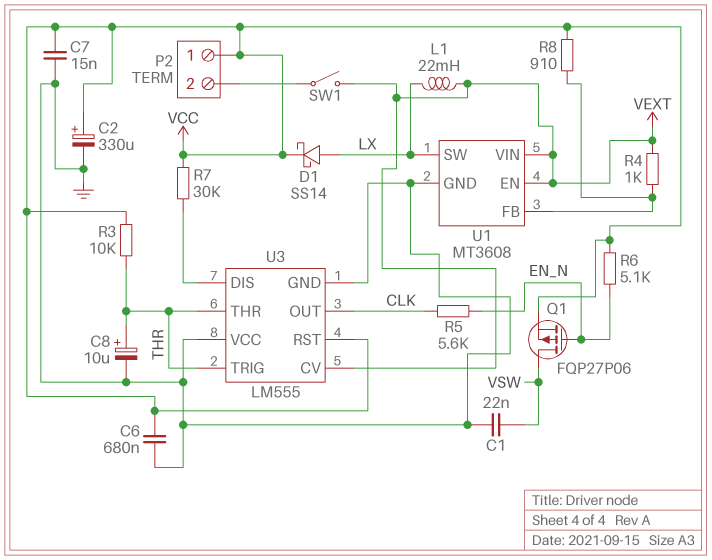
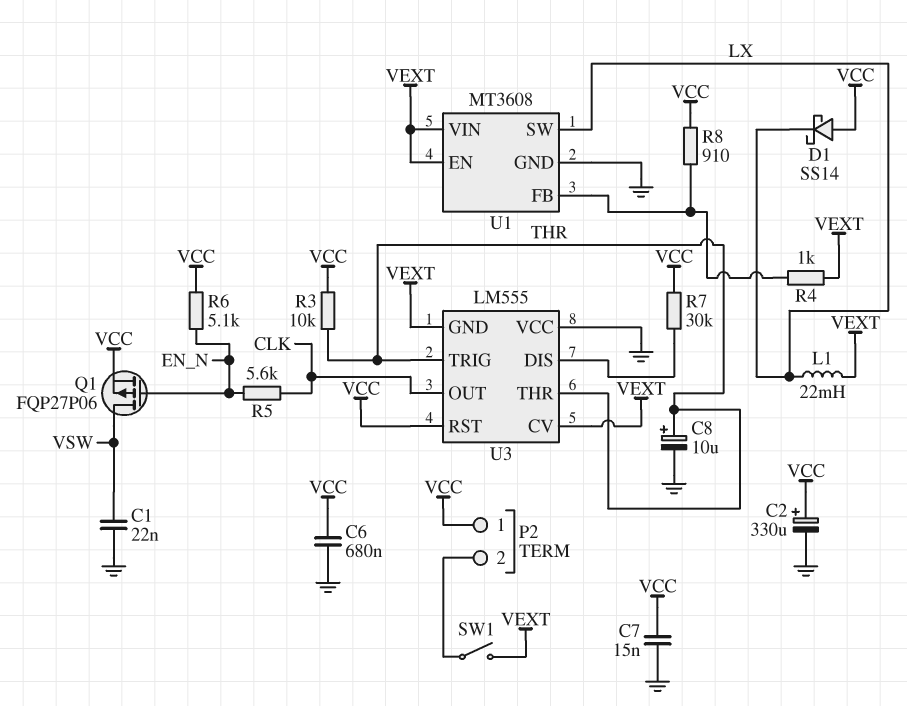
D1: schottky SS14 (A LX, K VCC) -> schottky SS14 (A VCC, K LX)
U3 pin GND: GND -> VEXT

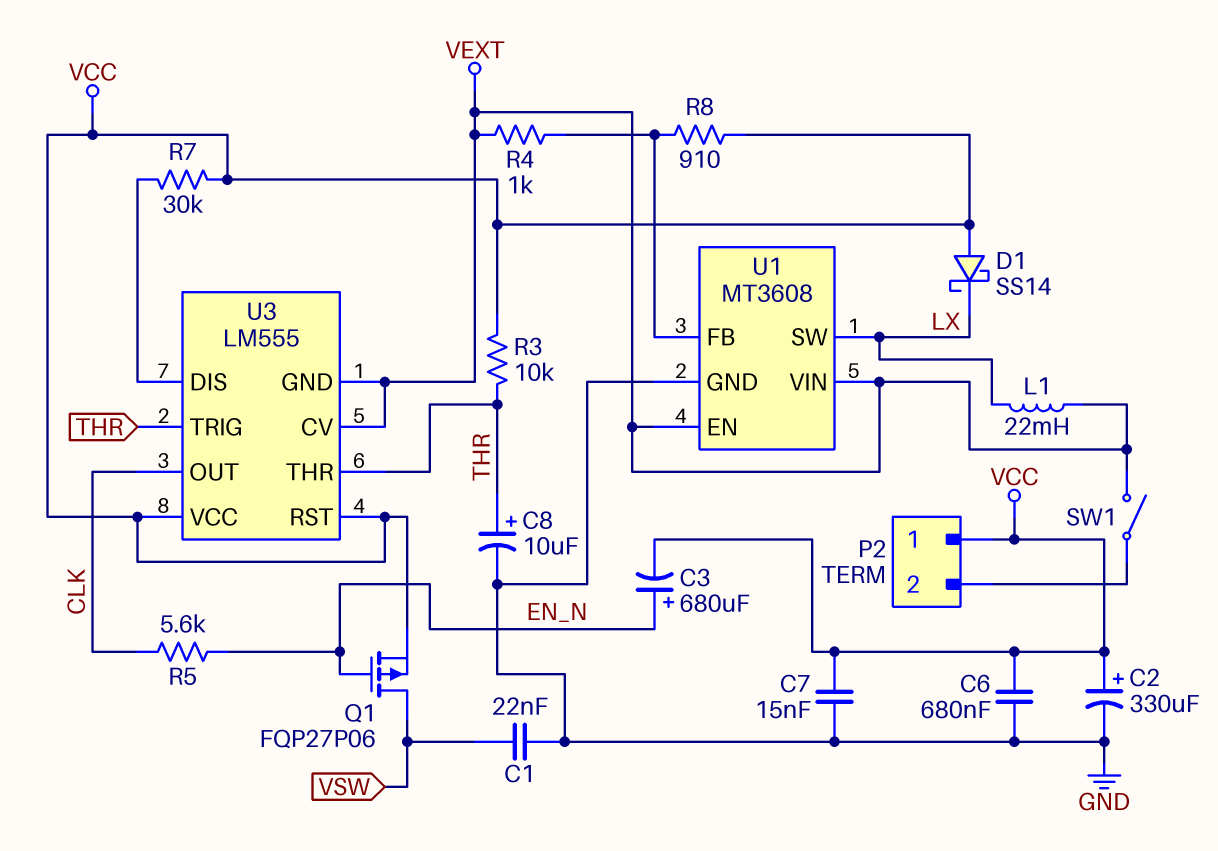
C3: none -> 680uF (plus EN_N, minus VCC)
R6: 5.1k (EN_N, VCC) -> none
U3 pin VCC: GND -> VCC

